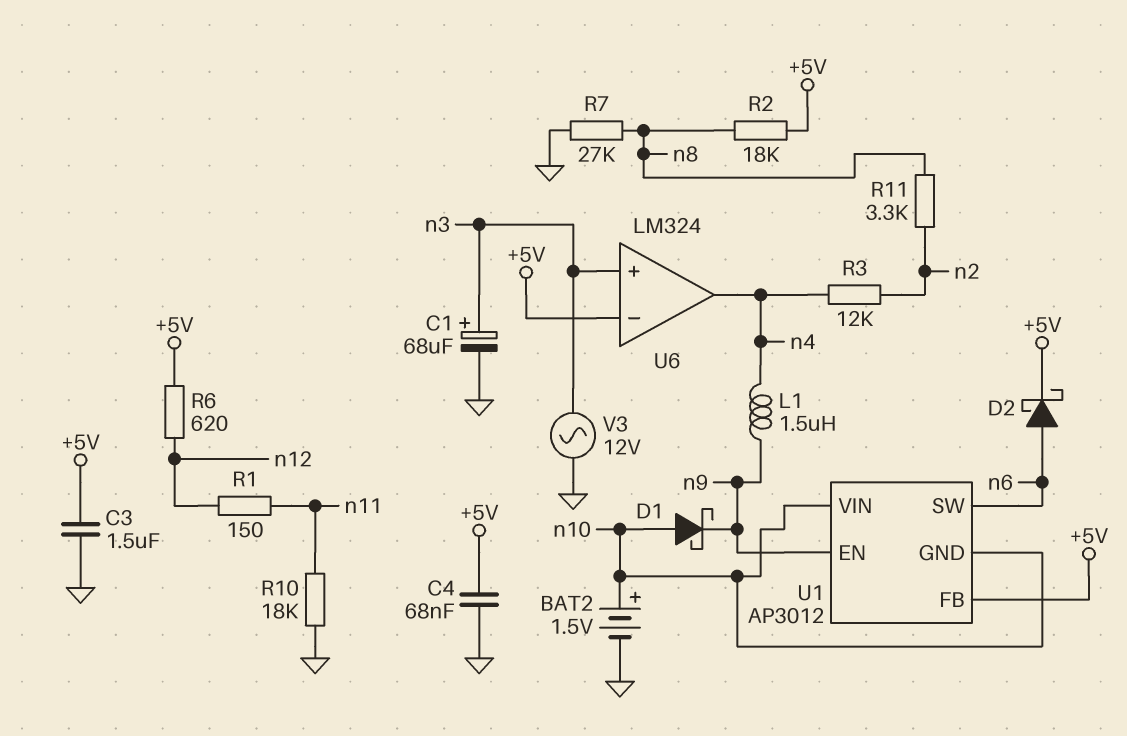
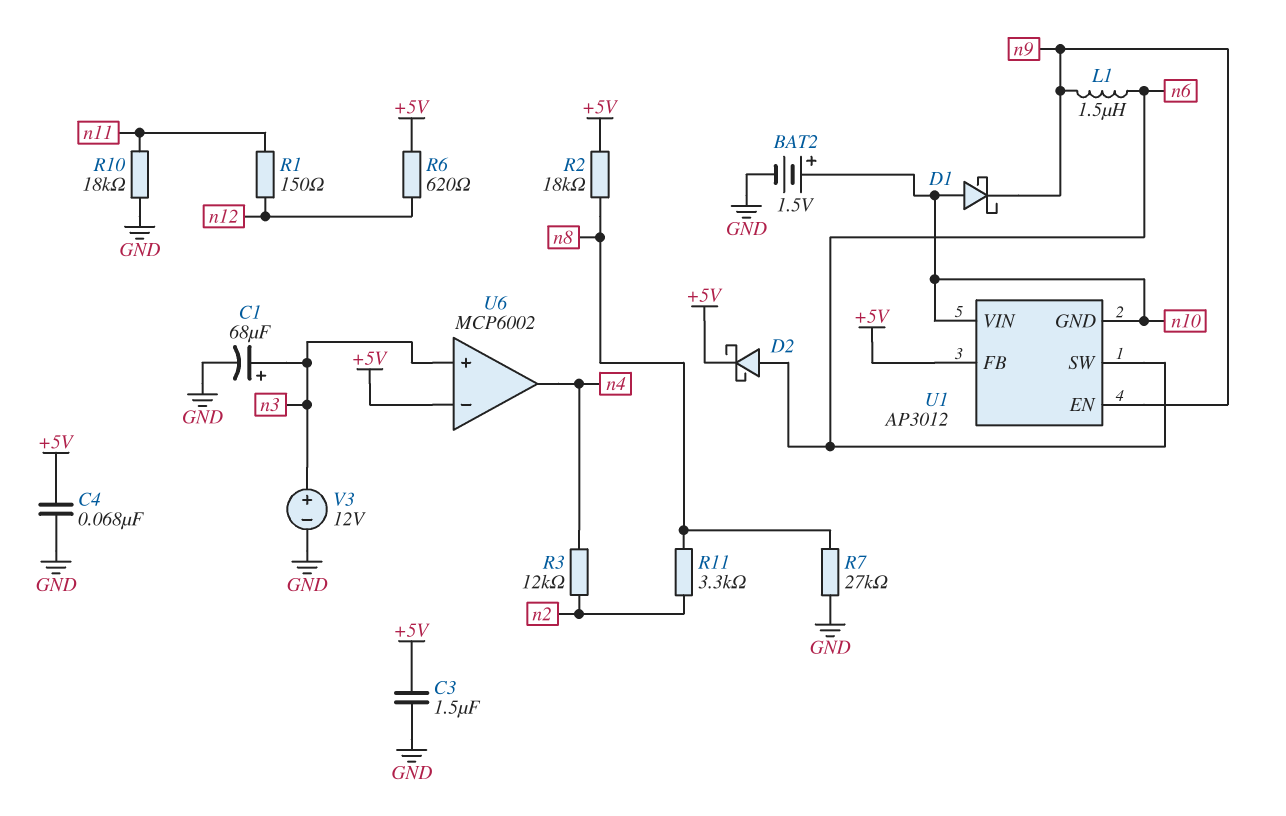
L1: 1.5uH (n4, n9) -> 1.5uH (n6, n9)
U6: LM324 -> MCP6002
V3: AC 12V (GND, n3) -> 12V (plus n3, minus GND)

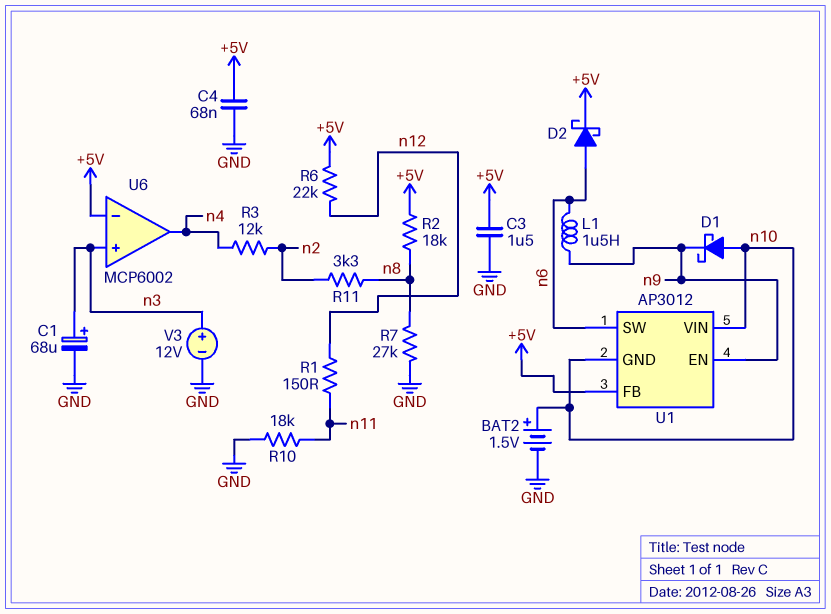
R6: 620 (+5V, n12) -> 22k (+5V, n12)

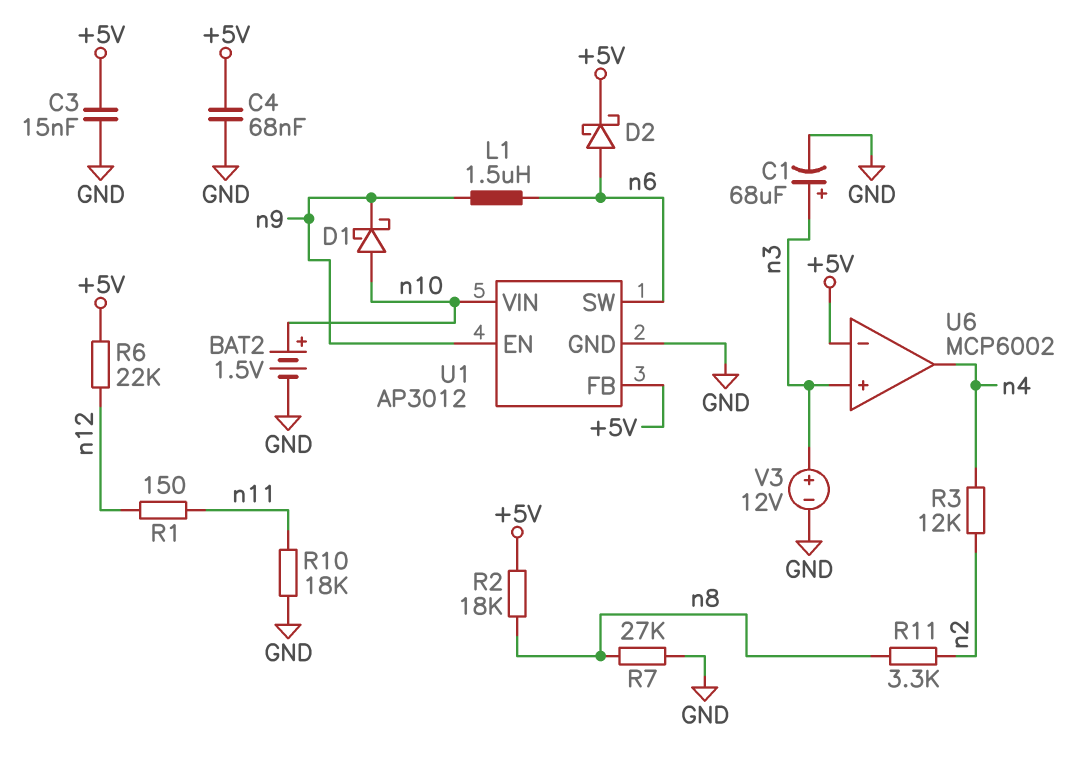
C3: 1.5uF (+5V, GND) -> 15nF (+5V, GND)
U1 pin GND: n10 -> GND

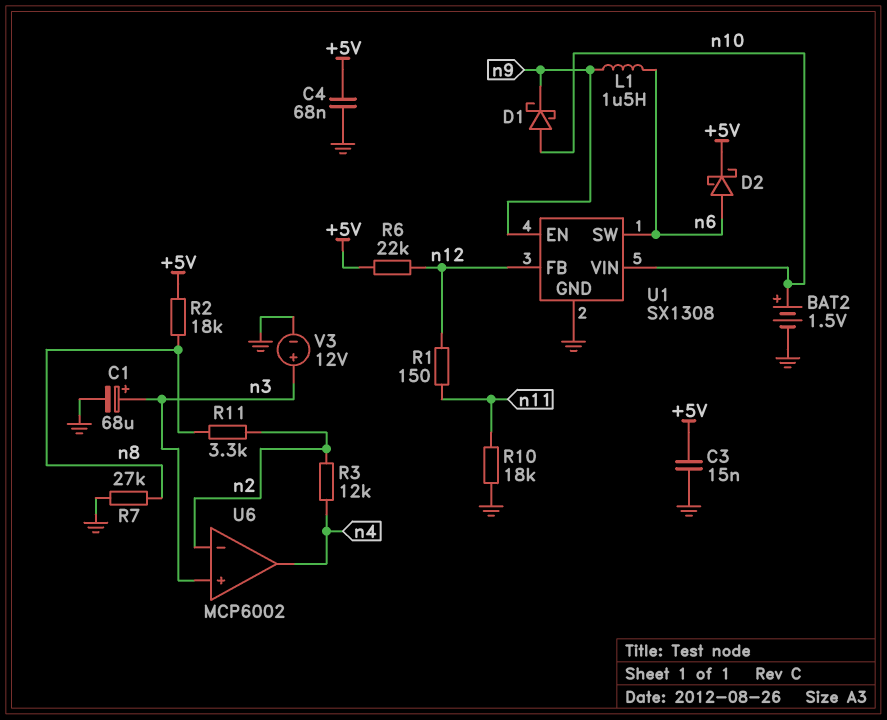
U1: AP3012 -> SX1308
U1 pin FB: +5V -> n12
U6 pin in-: +5V -> n2

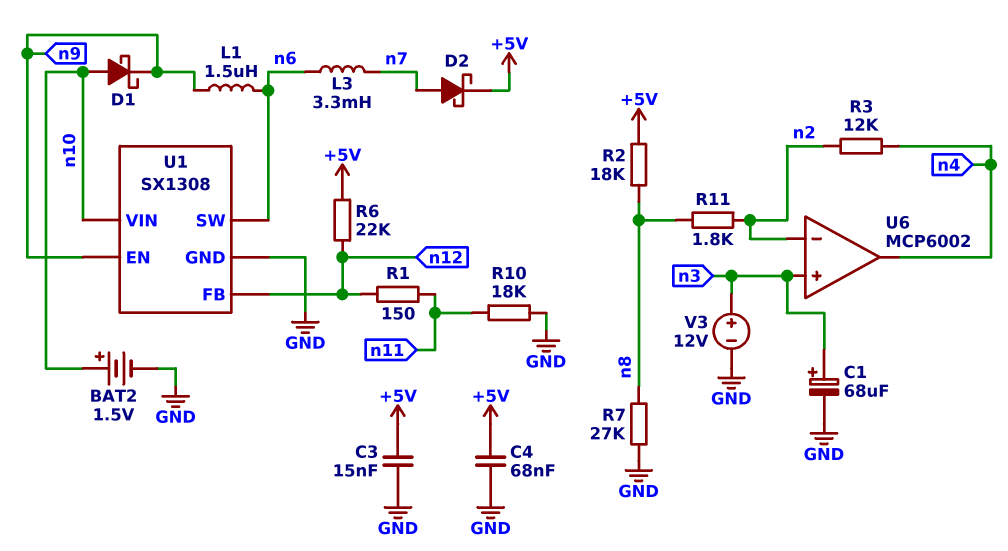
D2: schottky (A n6, K +5V) -> schottky (A n7, K +5V)
L3: none -> 3.3mH (n6, n7)
R11: 3.3k (n2, n8) -> 1.8k (n2, n8)

